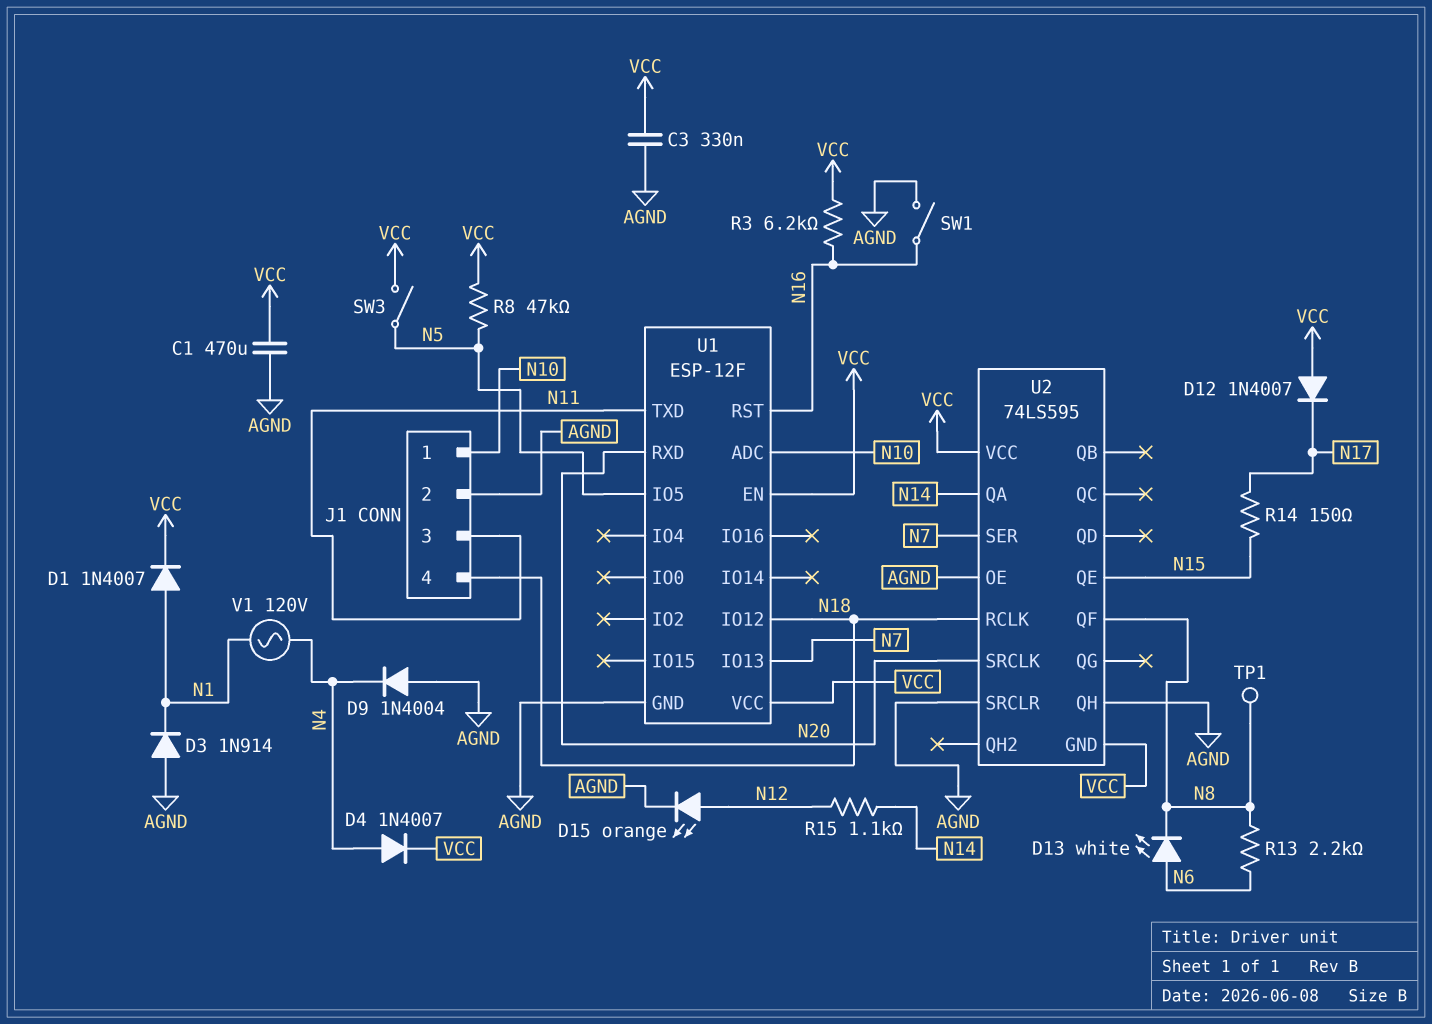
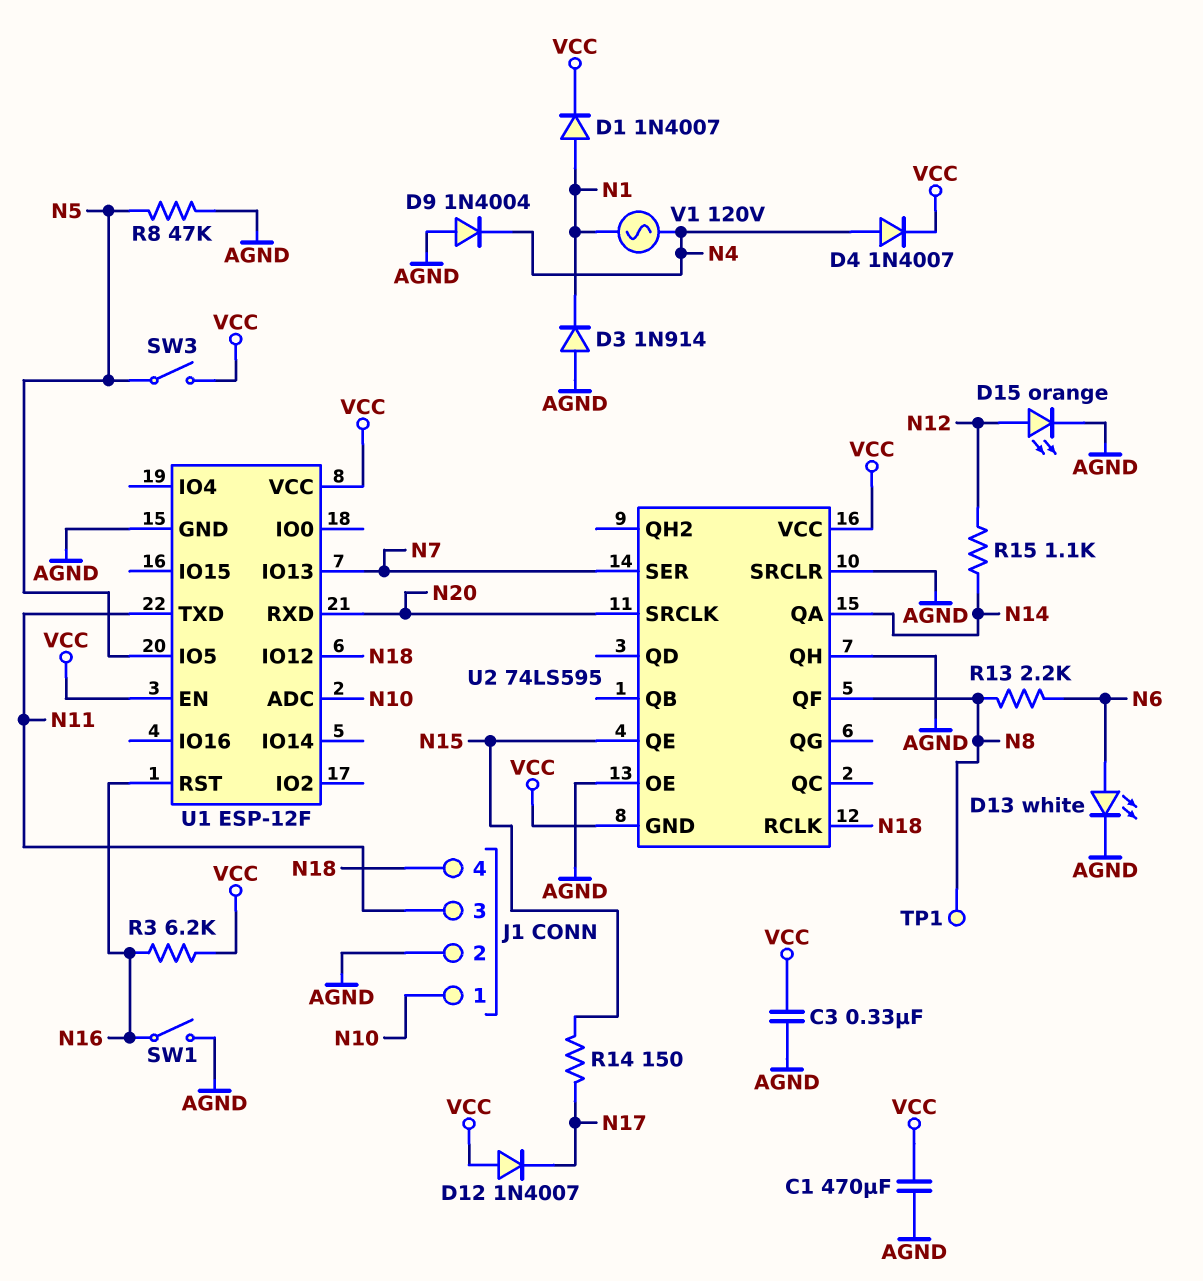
D13: LED white (A N6, K N8) -> LED white (A N6, K AGND)
R8: 47k (N5, VCC) -> 47k (AGND, N5)

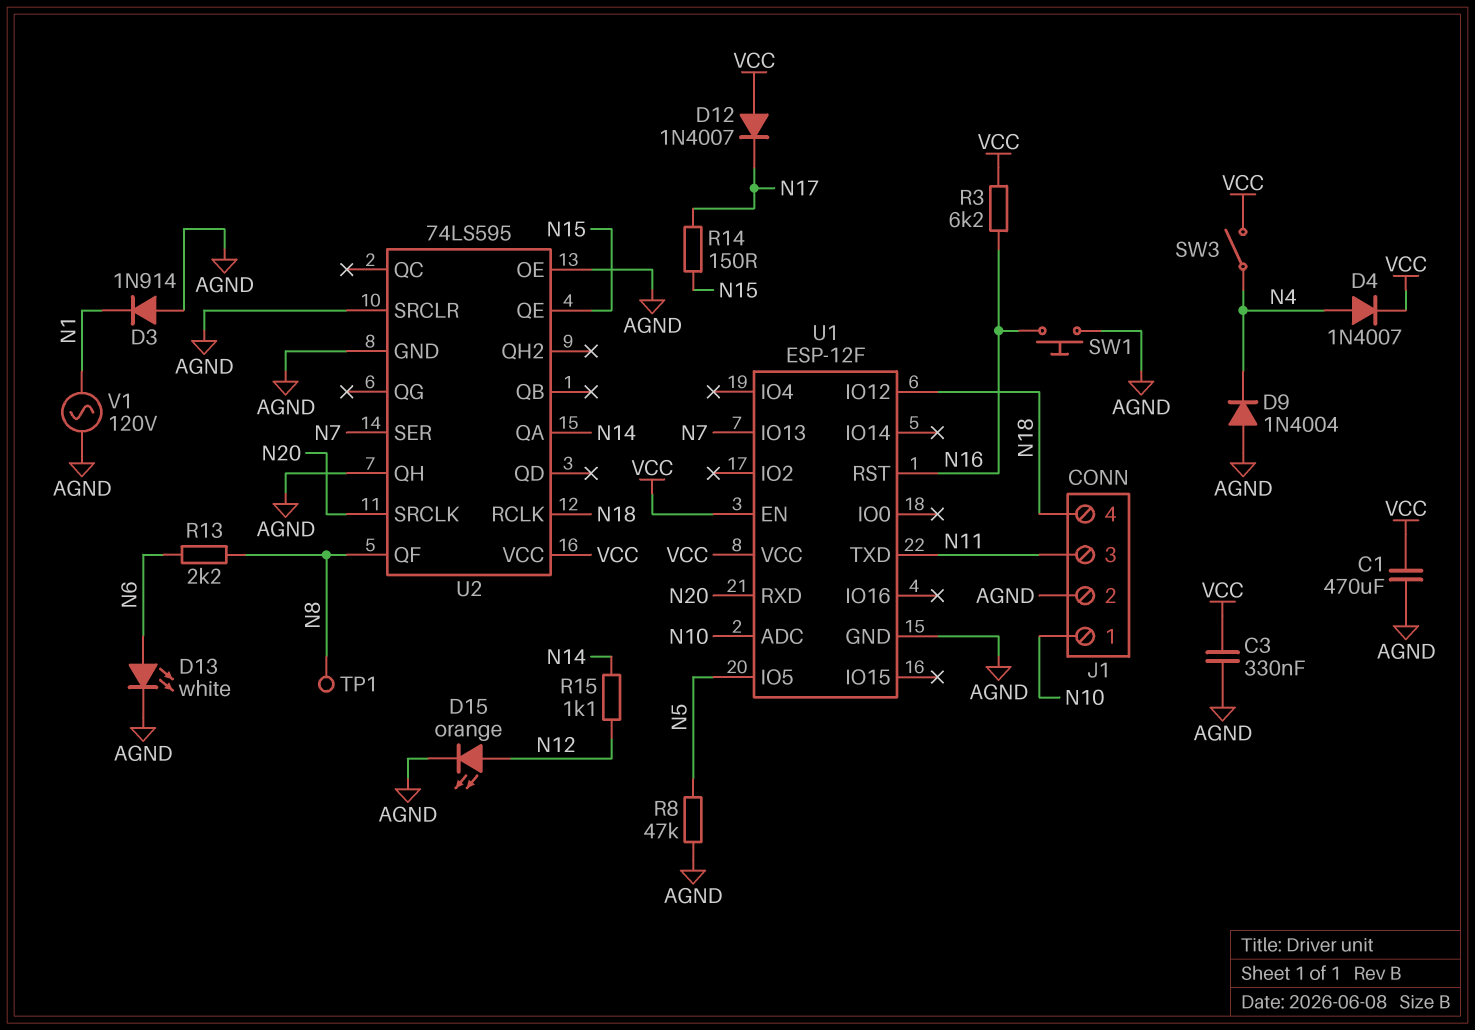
D1: diode 1N4007 (A N1, K VCC) -> none
SW1: switch (AGND, N16) -> button (AGND, N16)
SW3: switch (N5, VCC) -> switch (N4, VCC)
U2 pin GND: VCC -> AGND
V1: AC 120V (N1, N4) -> AC 120V (AGND, N1)

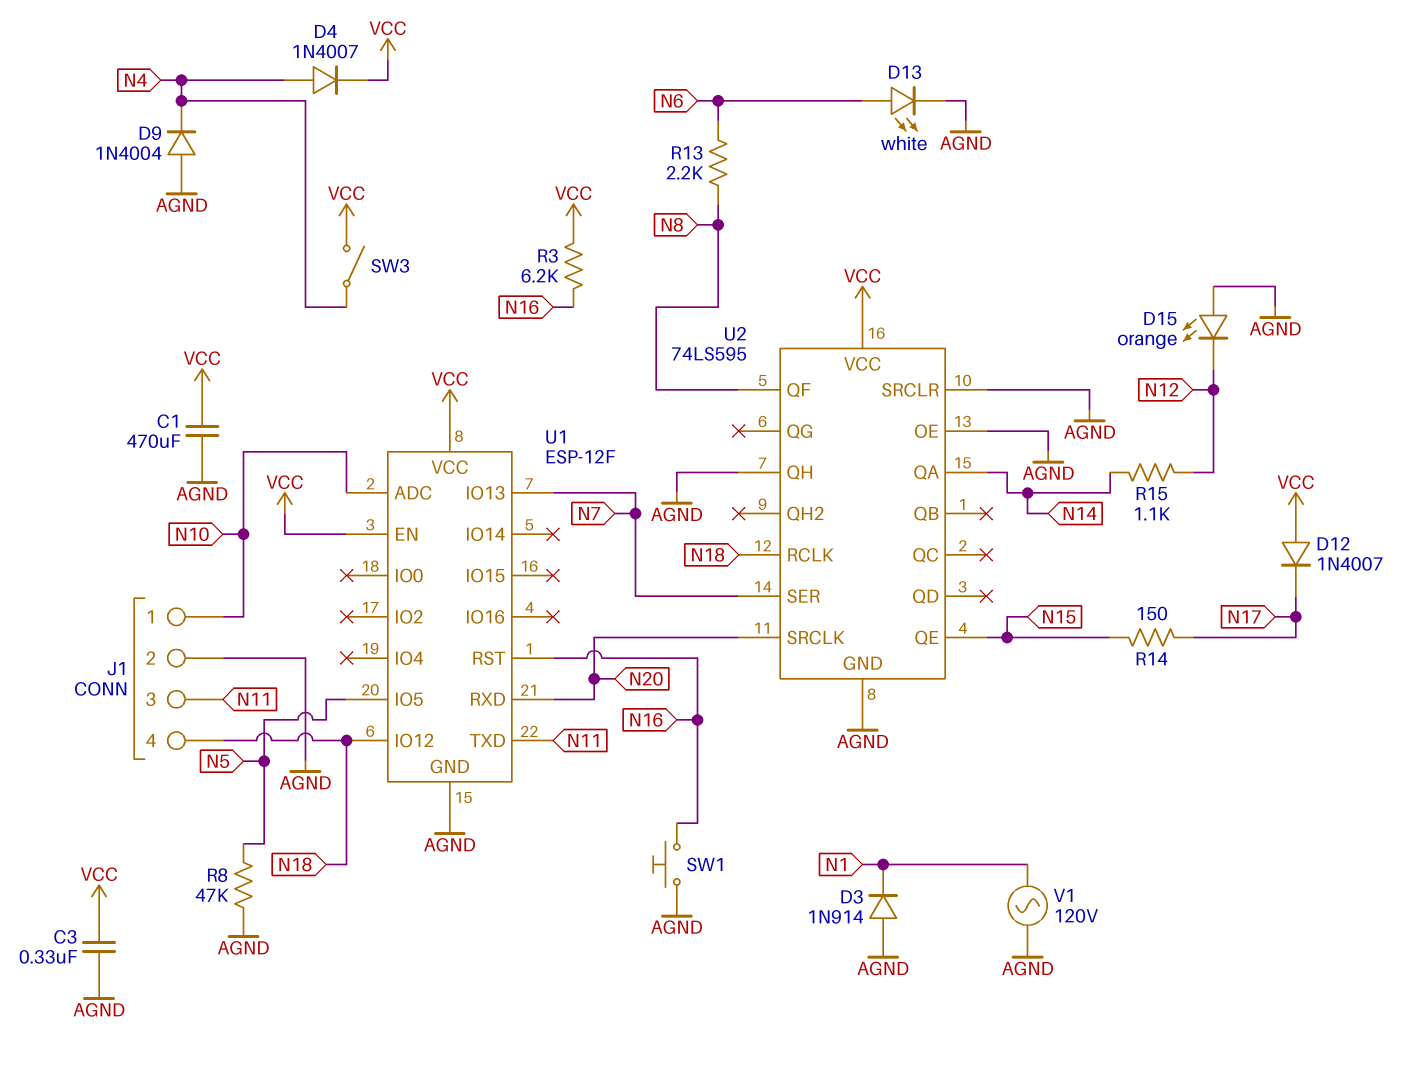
D15: LED orange (A N12, K AGND) -> LED orange (A AGND, K N12)
TP1: test point (N8) -> none

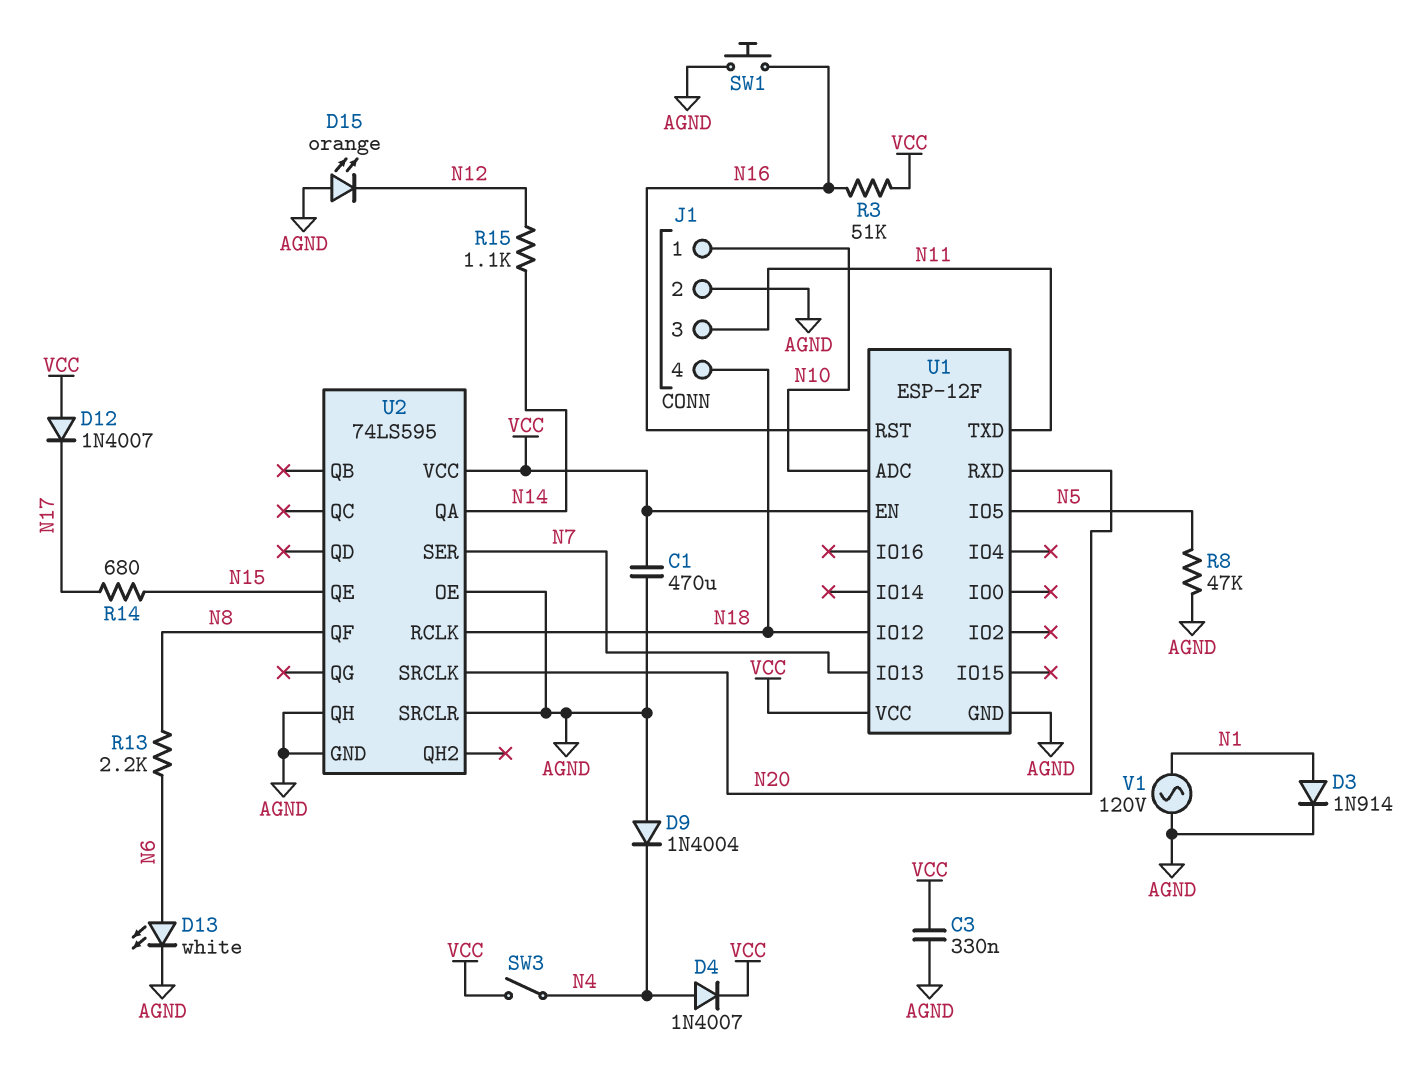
D3: diode 1N914 (A AGND, K N1) -> diode 1N914 (A N1, K AGND)
R3: 6.2k (N16, VCC) -> 51k (N16, VCC)
R14: 150 (N15, N17) -> 680 (N15, N17)

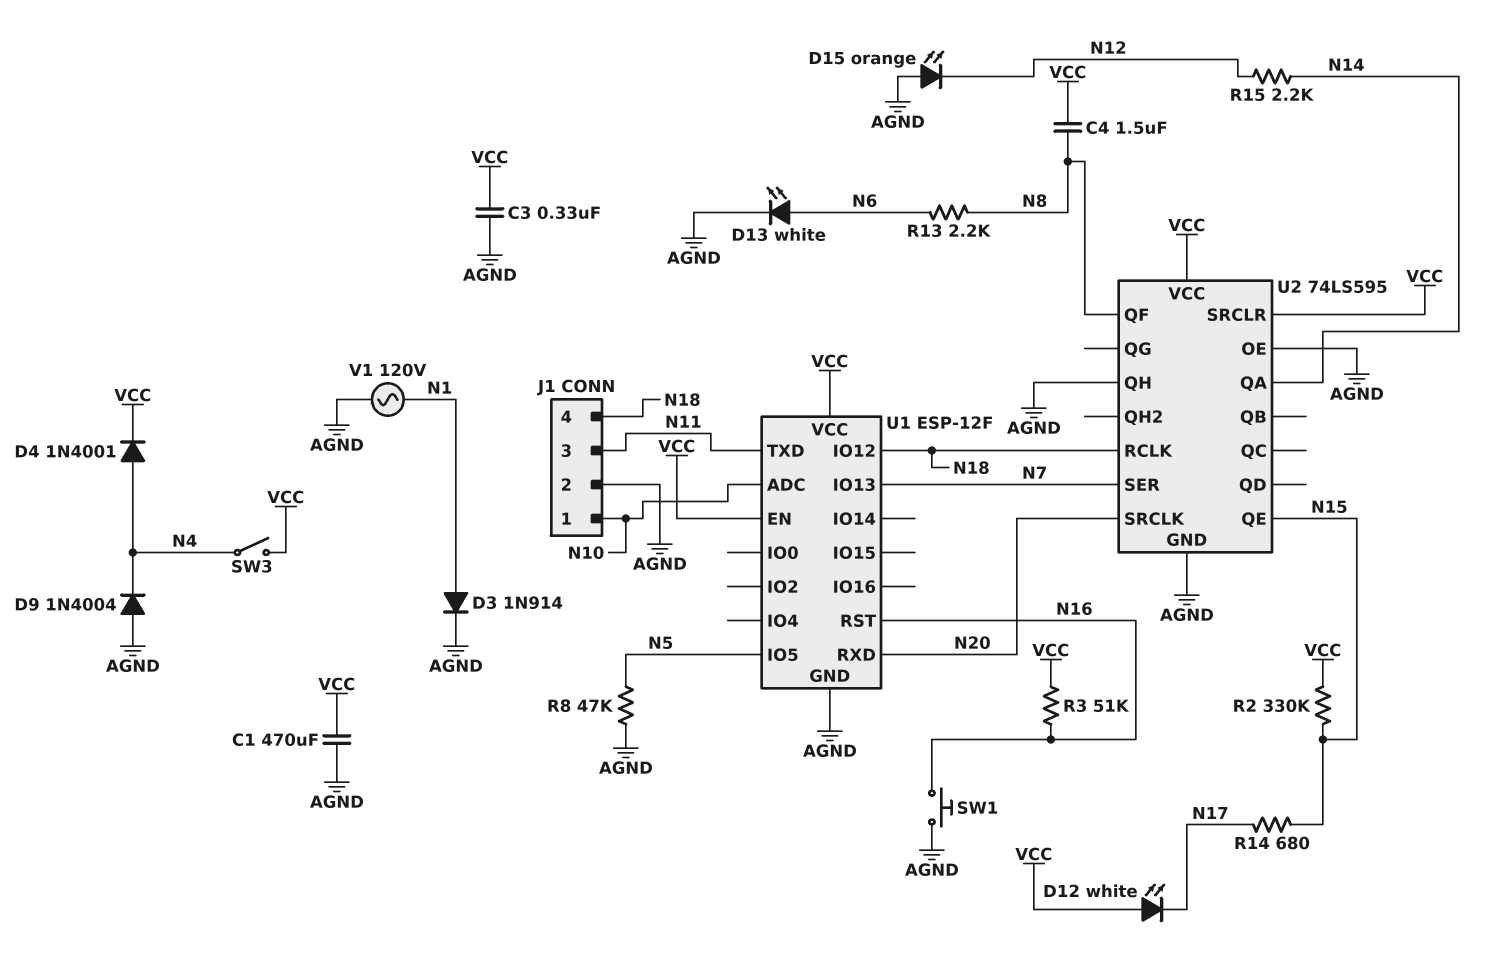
C4: none -> 1.5uF (N8, VCC)
D4: diode 1N4007 (A N4, K VCC) -> diode 1N4001 (A N4, K VCC)
D12: diode 1N4007 (A VCC, K N17) -> LED white (A VCC, K N17)
R2: none -> 330k (N15, VCC)
R15: 1.1k (N12, N14) -> 2.2k (N12, N14)
U2 pin SRCLR: AGND -> VCC

